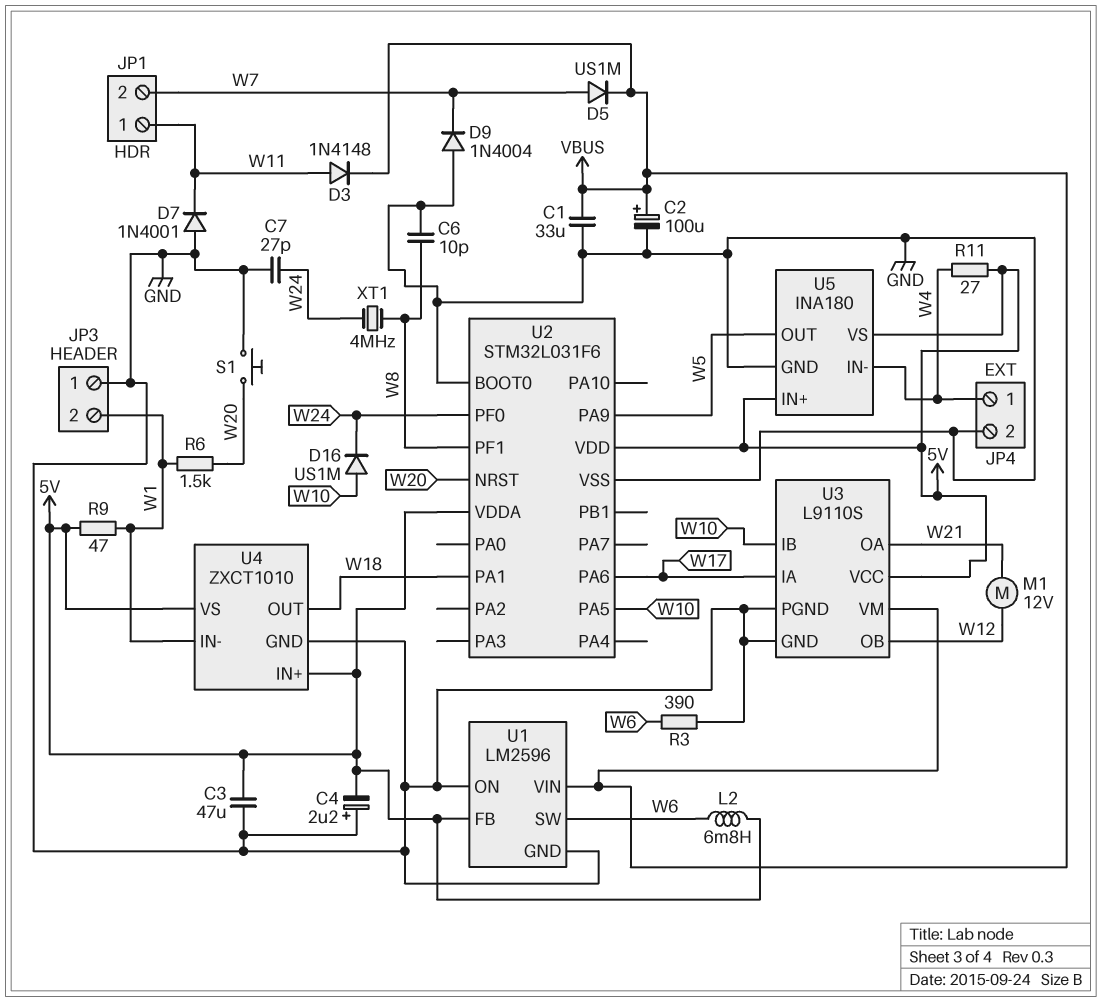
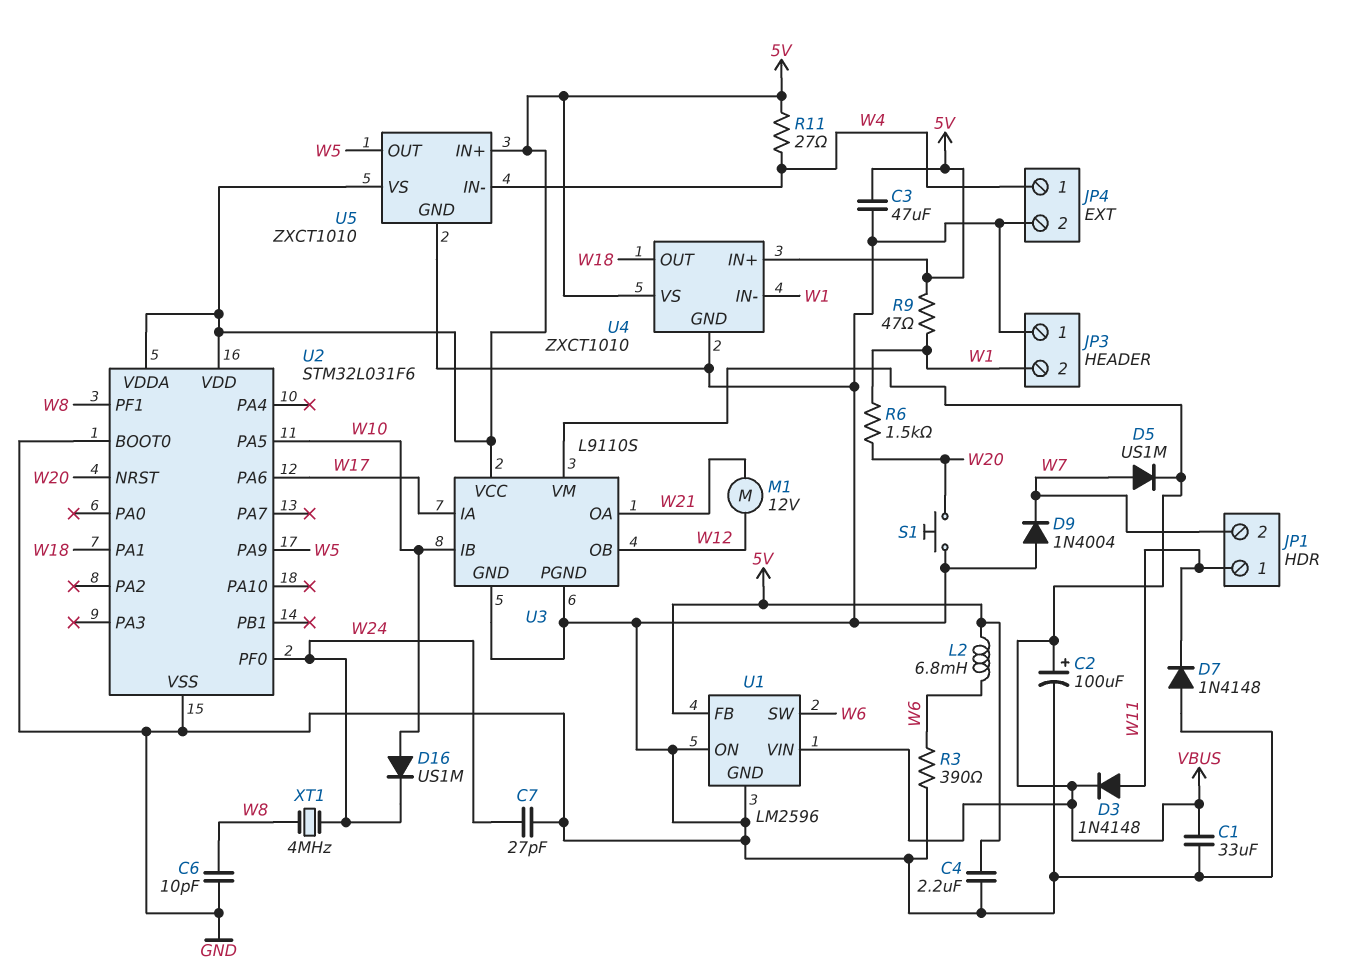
C4: 2.2uF (plus GND, minus 5V) -> 2.2uF (5V, GND)
D7: diode 1N4001 (A GND, K W11) -> diode 1N4148 (A GND, K W11)
U5: INA180 -> ZXCT1010

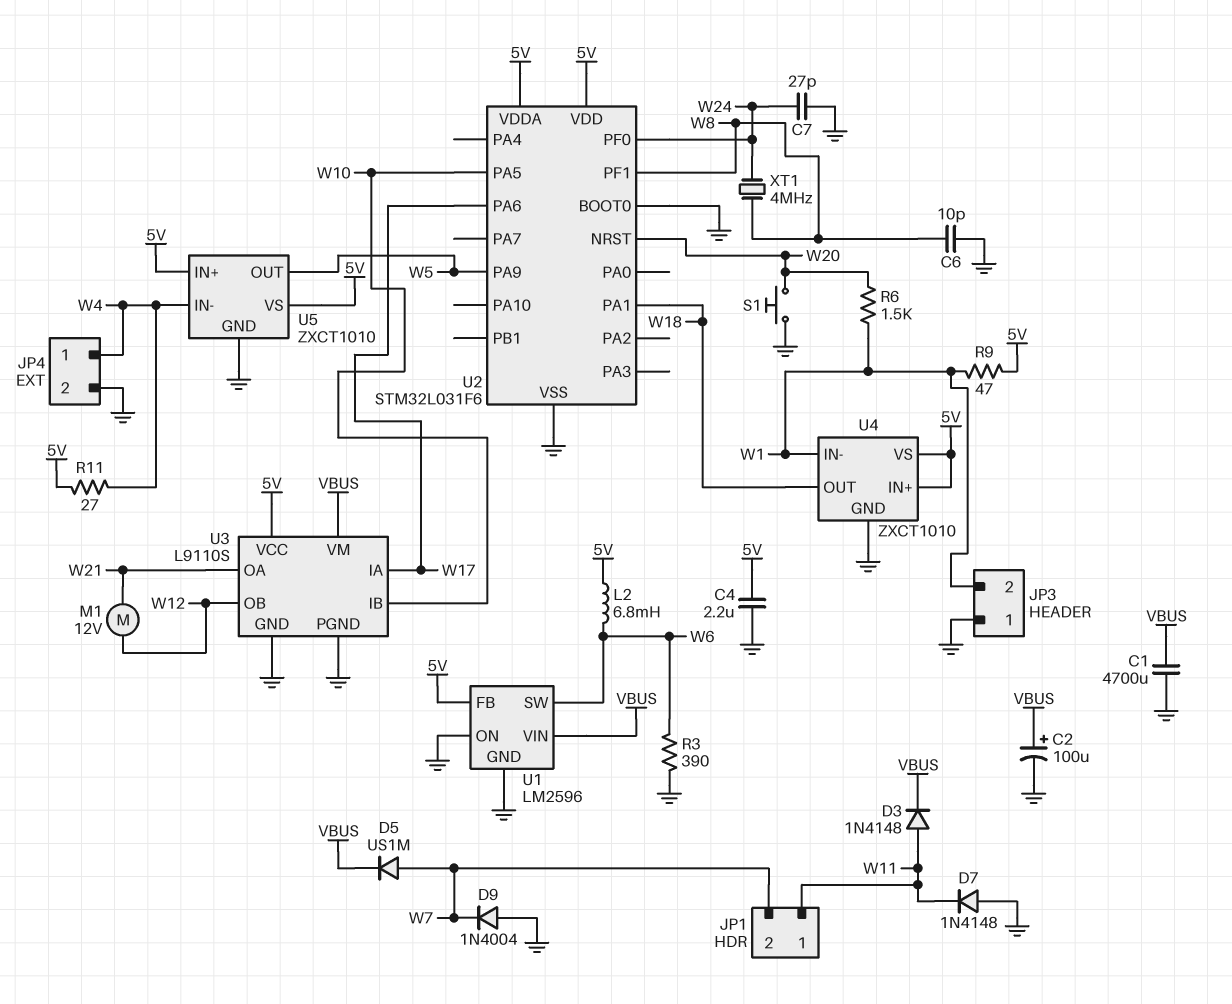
C1: 33uF (GND, VBUS) -> 4700uF (GND, VBUS)
C3: 47uF (5V, GND) -> none
D16: diode US1M (A W10, K W24) -> none

